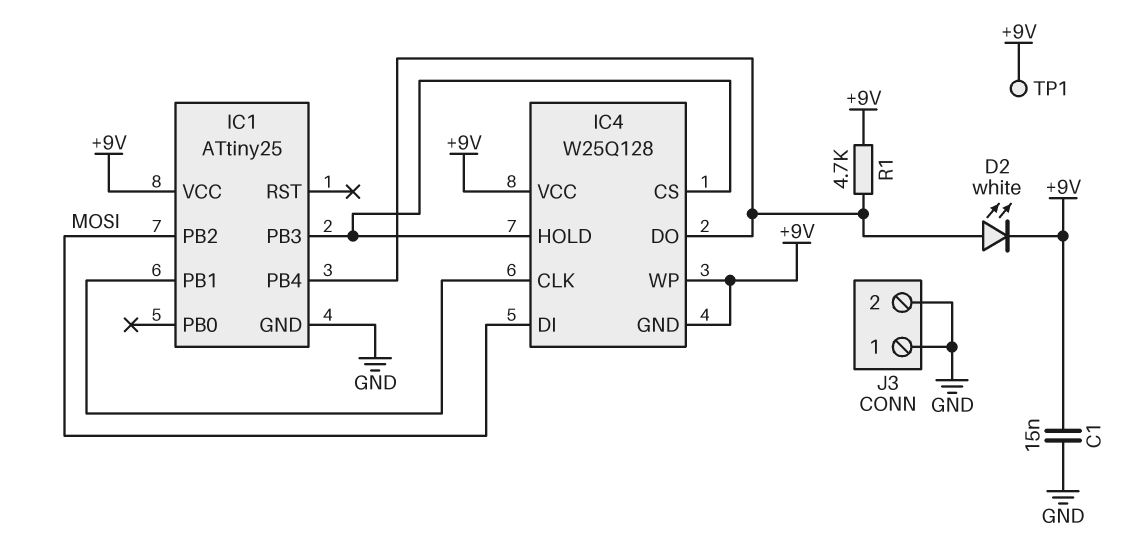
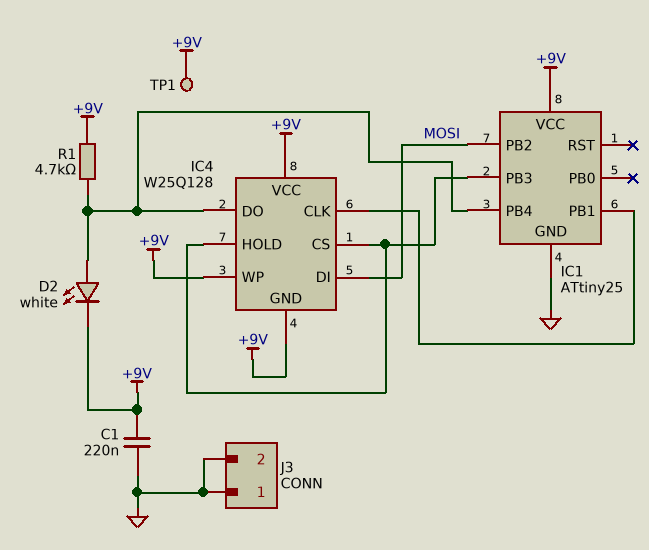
C1: 15nF (+9V, GND) -> 220nF (+9V, GND)

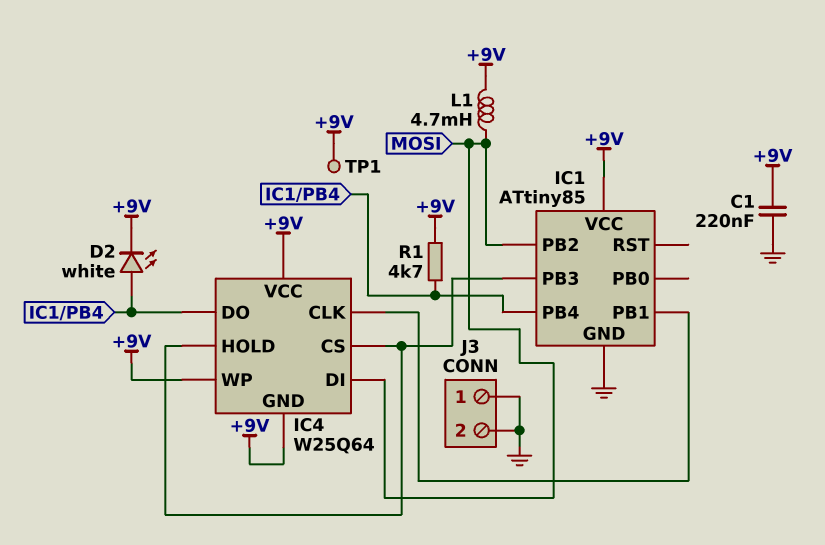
IC1: ATtiny25 -> ATtiny85
IC4: W25Q128 -> W25Q64
L1: none -> 4.7mH (+9V, MOSI)

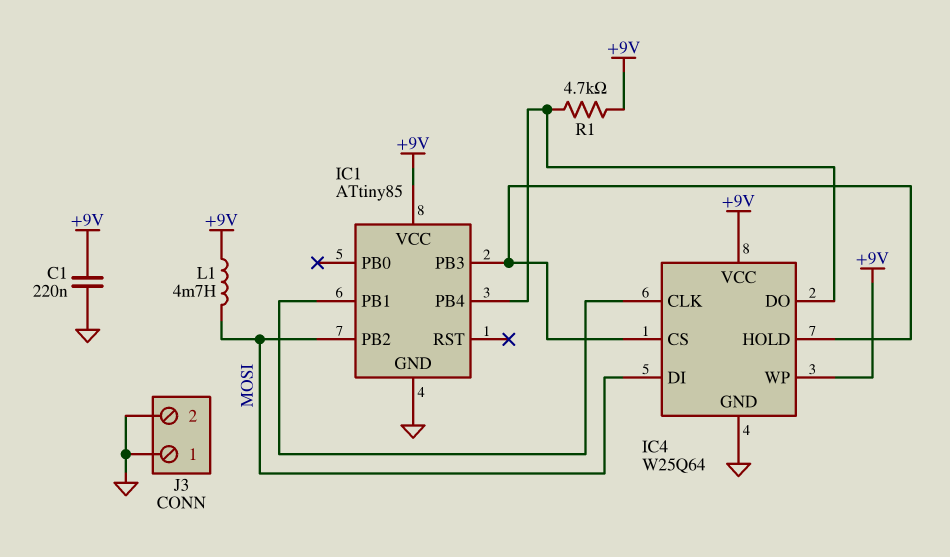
D2: LED white (A IC1/PB4, K +9V) -> none
IC4 pin GND: +9V -> GND
TP1: test point (+9V) -> none

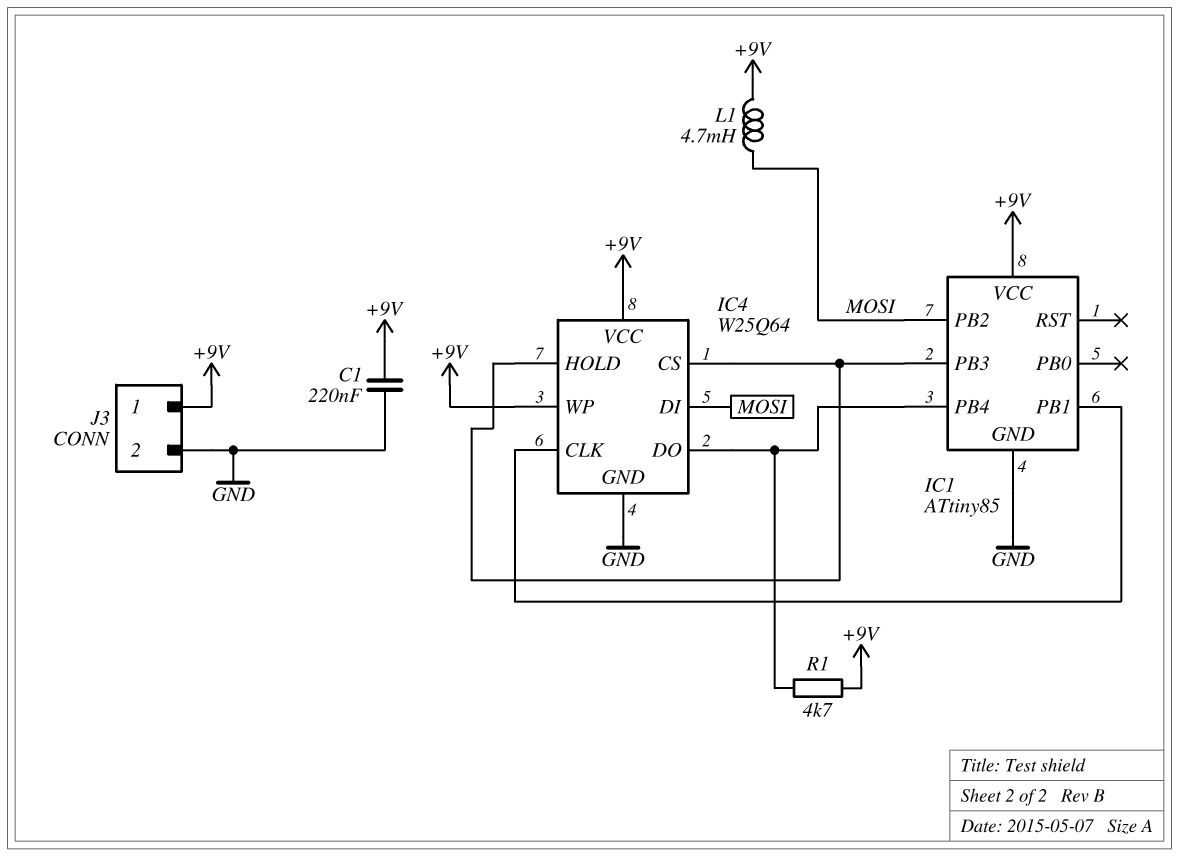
J3 pin 1: GND -> +9V

